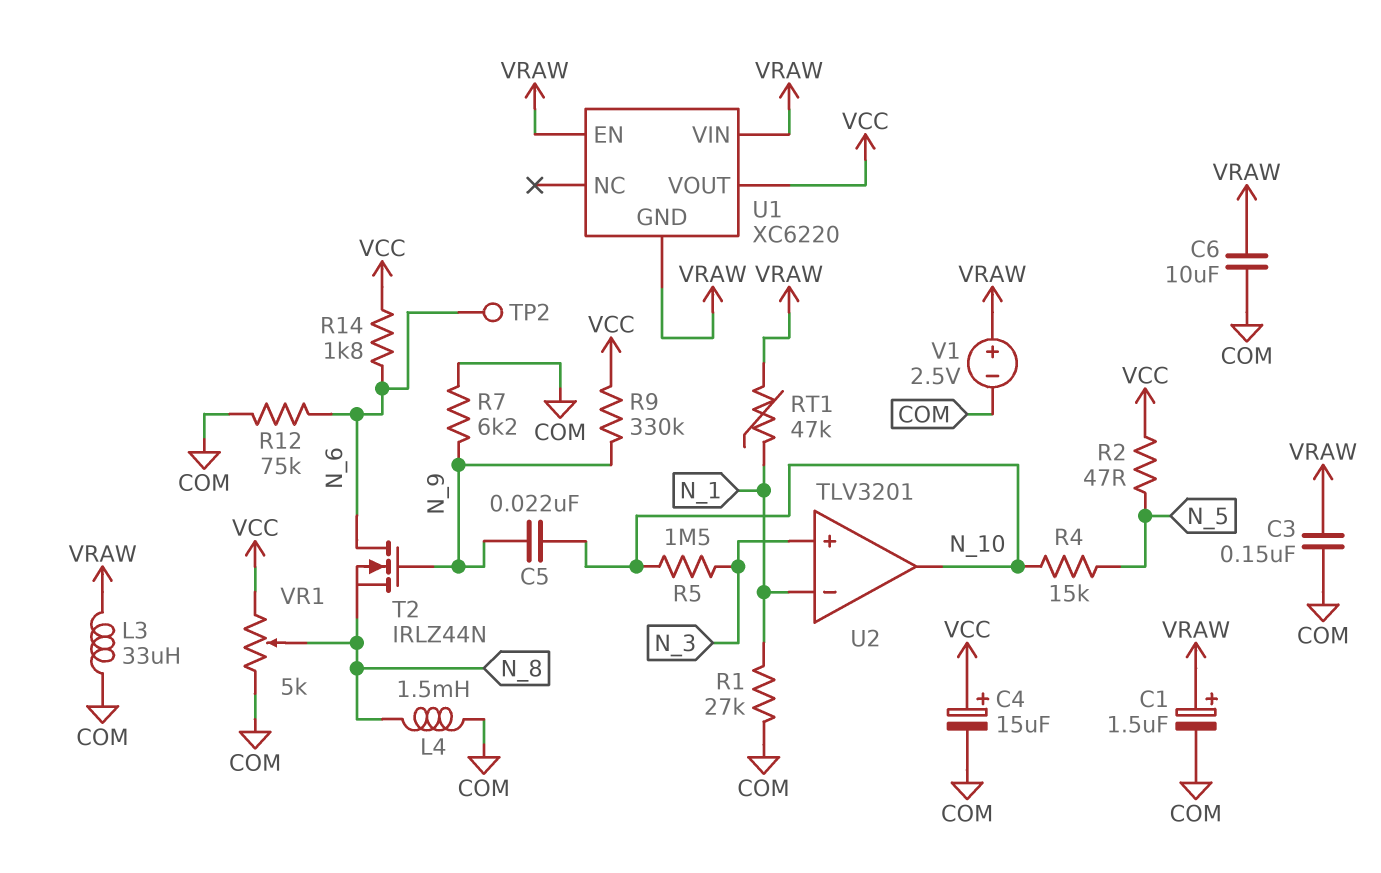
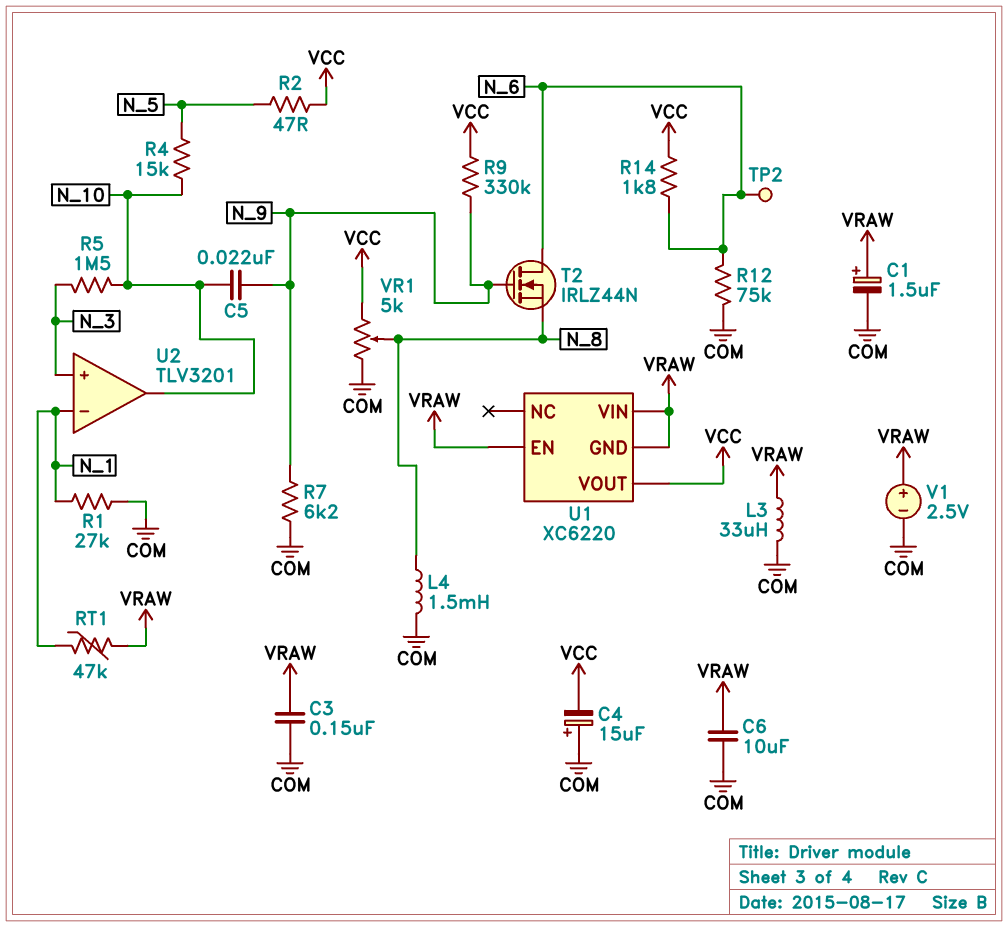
C4: 15uF (plus VCC, minus COM) -> 15uF (plus COM, minus VCC)

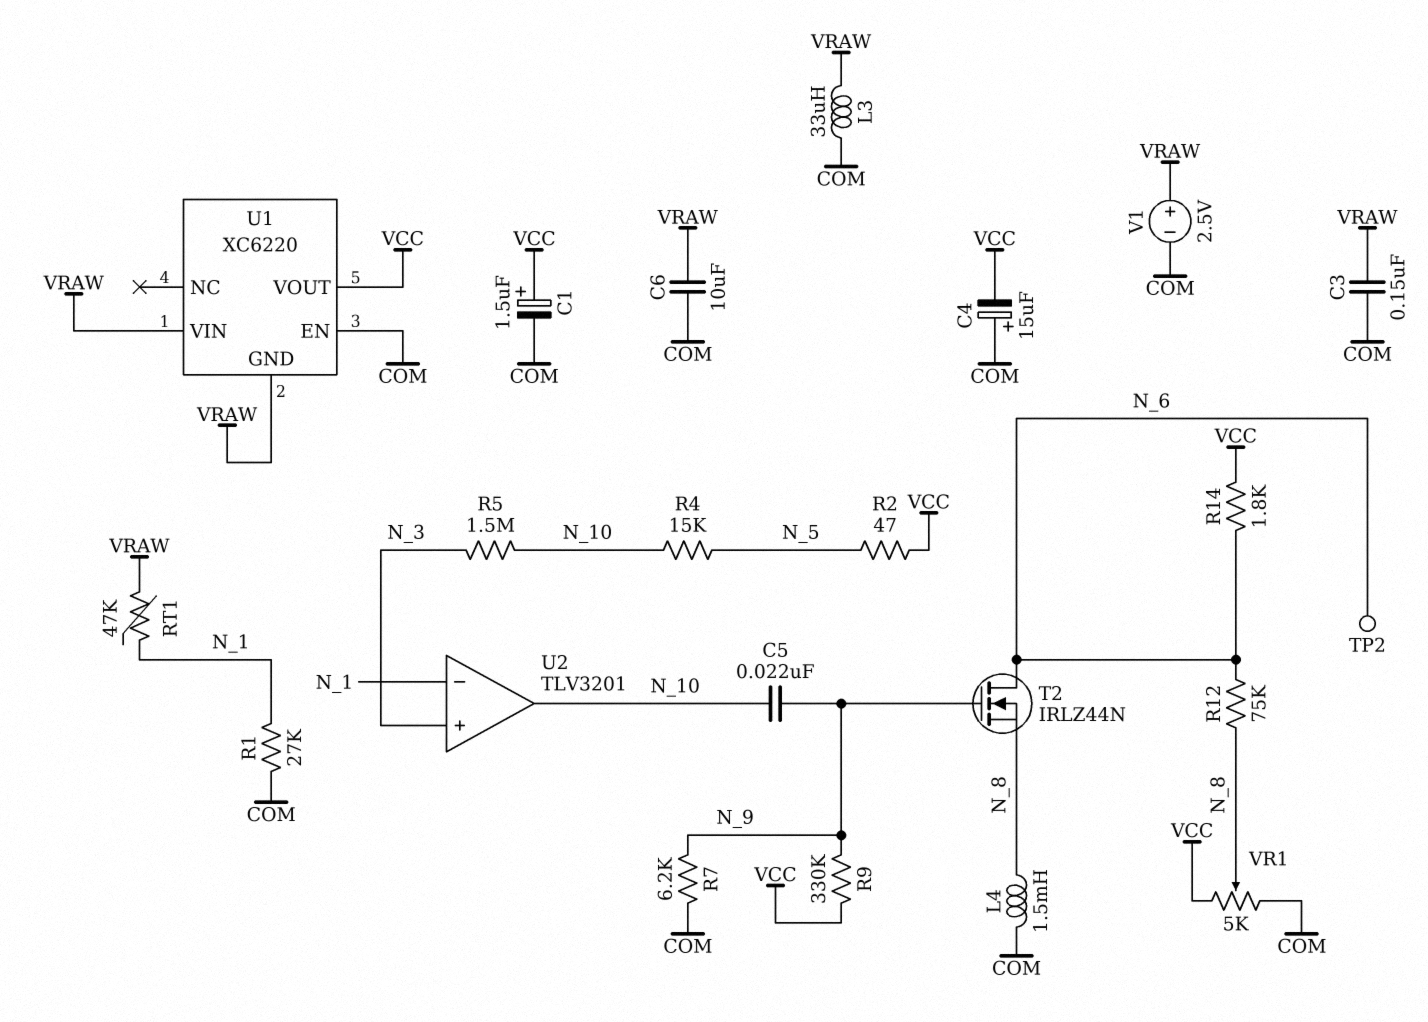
C1: 1.5uF (plus VRAW, minus COM) -> 1.5uF (plus VCC, minus COM)
R12: 75k (COM, N_6) -> 75k (N_6, N_8)
U1 pin EN: VRAW -> COM

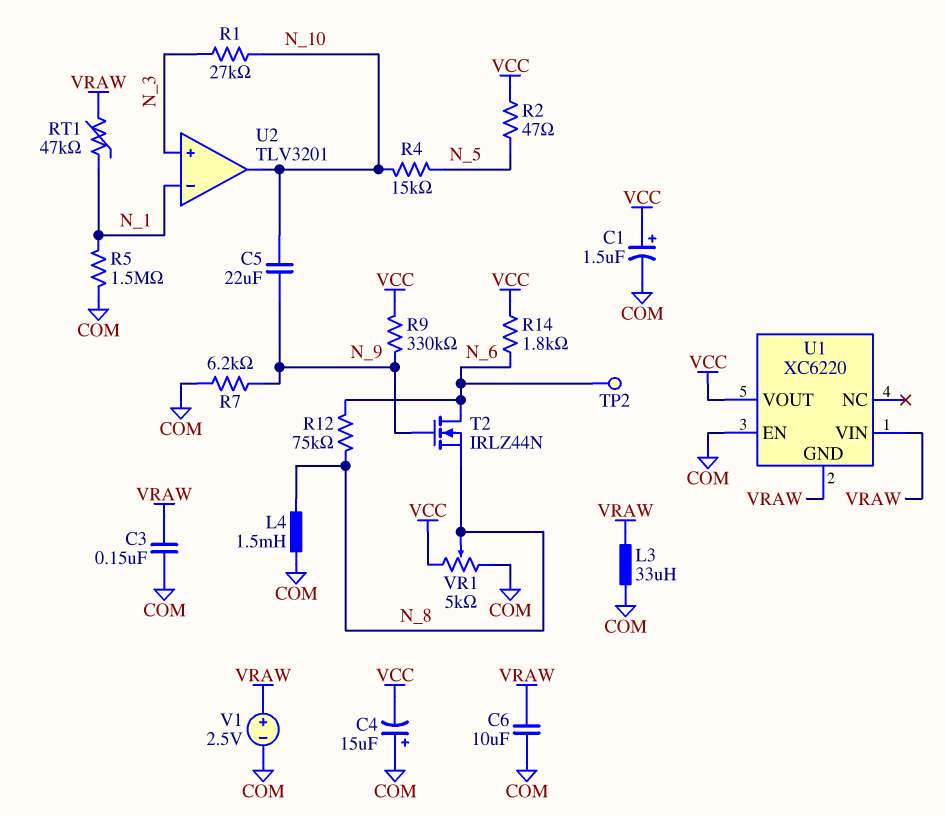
C5: 22nF (N_9, N_10) -> 22uF (N_9, N_10)
R1: 27k (COM, N_1) -> 27k (N_3, N_10)
R5: 1.5M (N_3, N_10) -> 1.5M (COM, N_1)

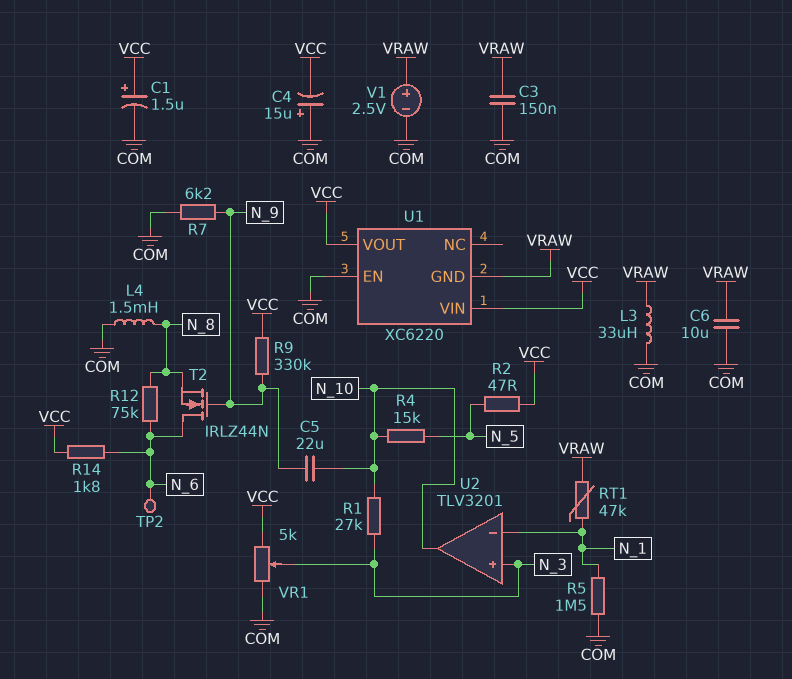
U1 pin VIN: VRAW -> VCC
VR1: 5k (COM, VCC, wiper N_8) -> 5k (COM, VCC, wiper N_3)

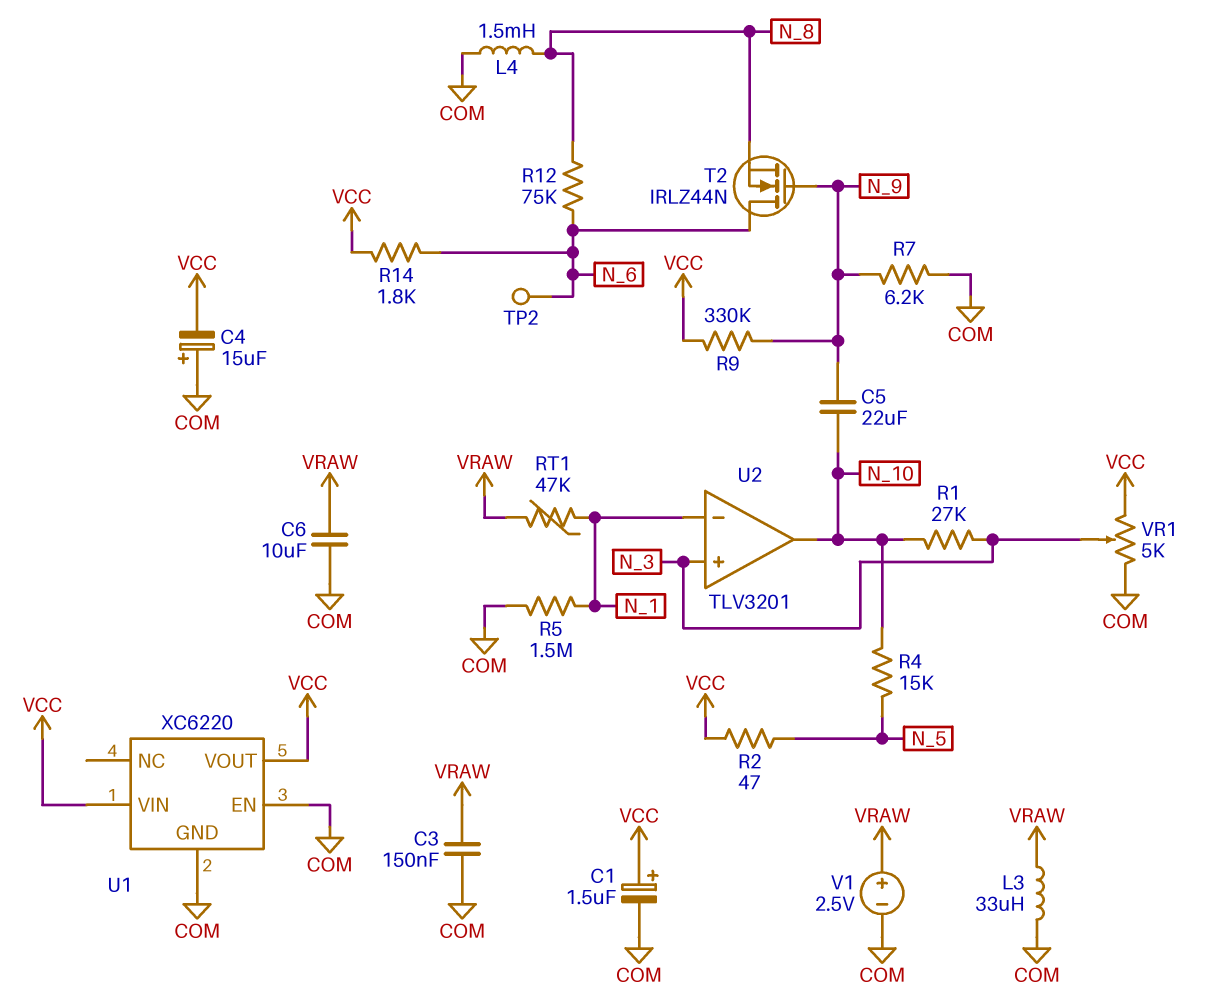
U1 pin GND: VRAW -> COM

